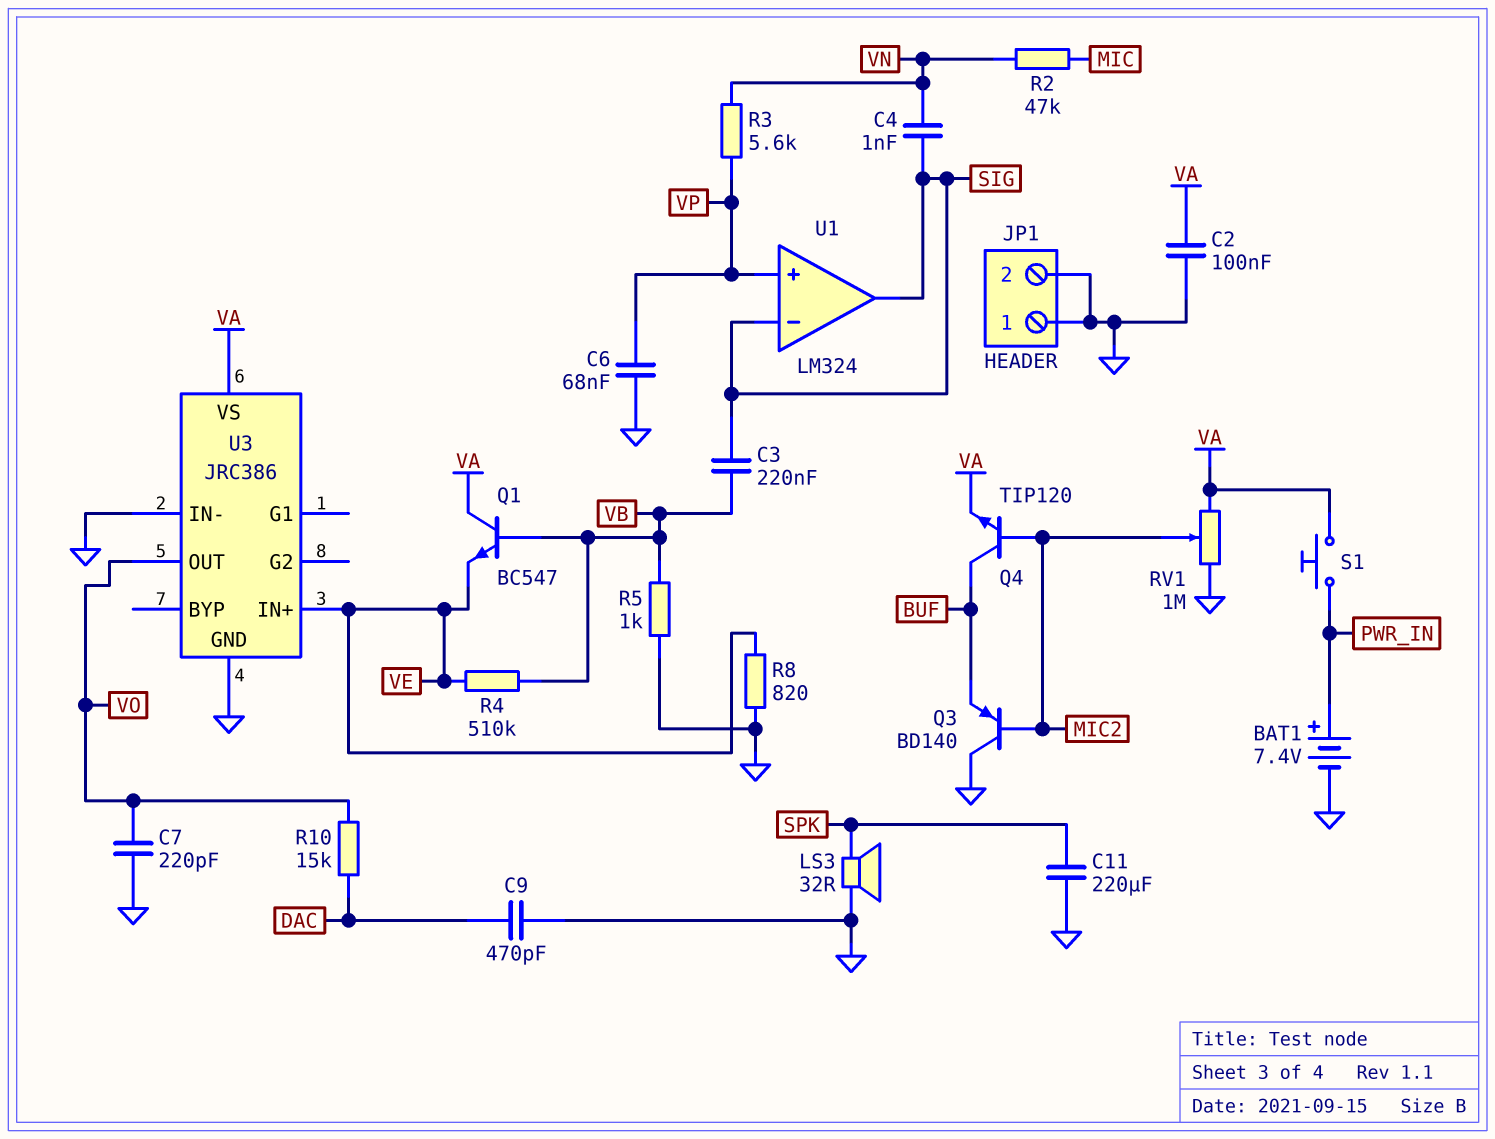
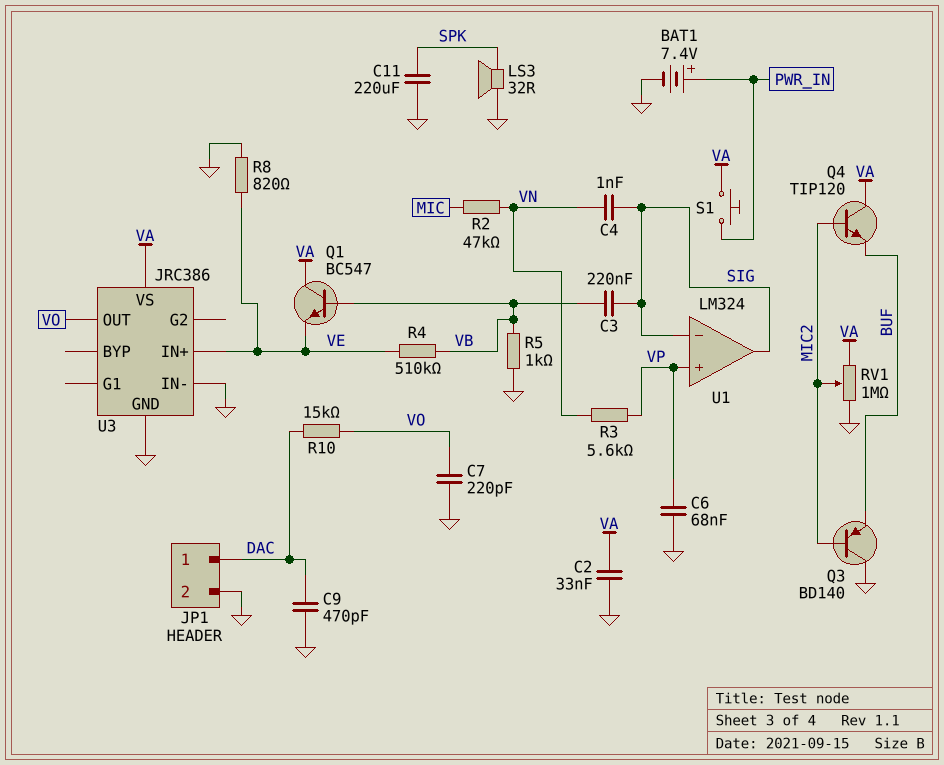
C2: 100nF (GND, VA) -> 33nF (GND, VA)
JP1 pin 1: GND -> DAC
Q4: NPN TIP120 (B MIC2, C BUF, E VA) -> NPN TIP120 (B MIC2, C VA, E BUF)

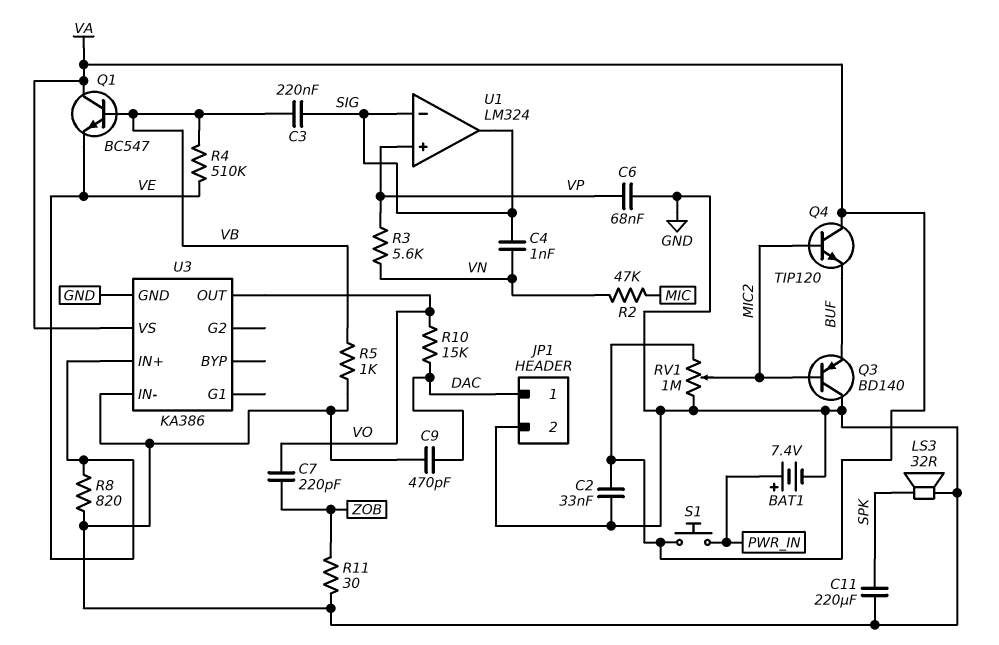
C7: 220pF (GND, VO) -> 220pF (VO, ZOB)
R11: none -> 30 (GND, ZOB)
U3: JRC386 -> KA386

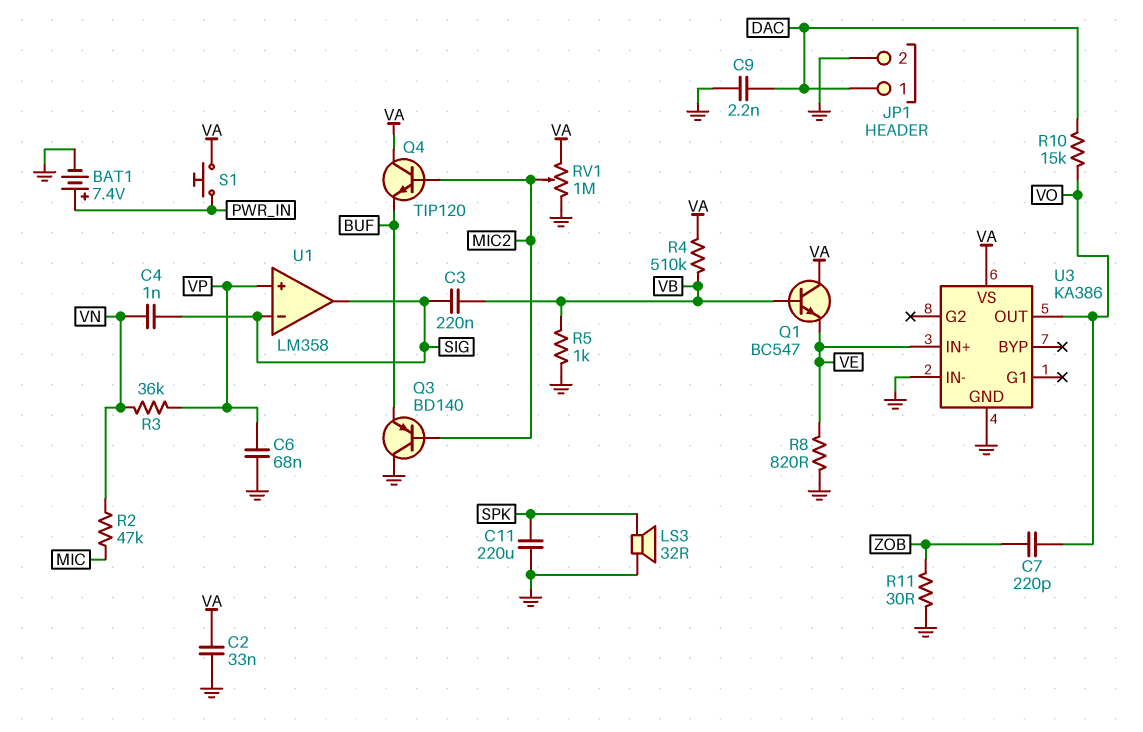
C9: 470pF (DAC, GND) -> 2.2nF (DAC, GND)
R3: 5.6k (VN, VP) -> 36k (VN, VP)
R4: 510k (VB, VE) -> 510k (VA, VB)
U1: LM324 -> LM358

